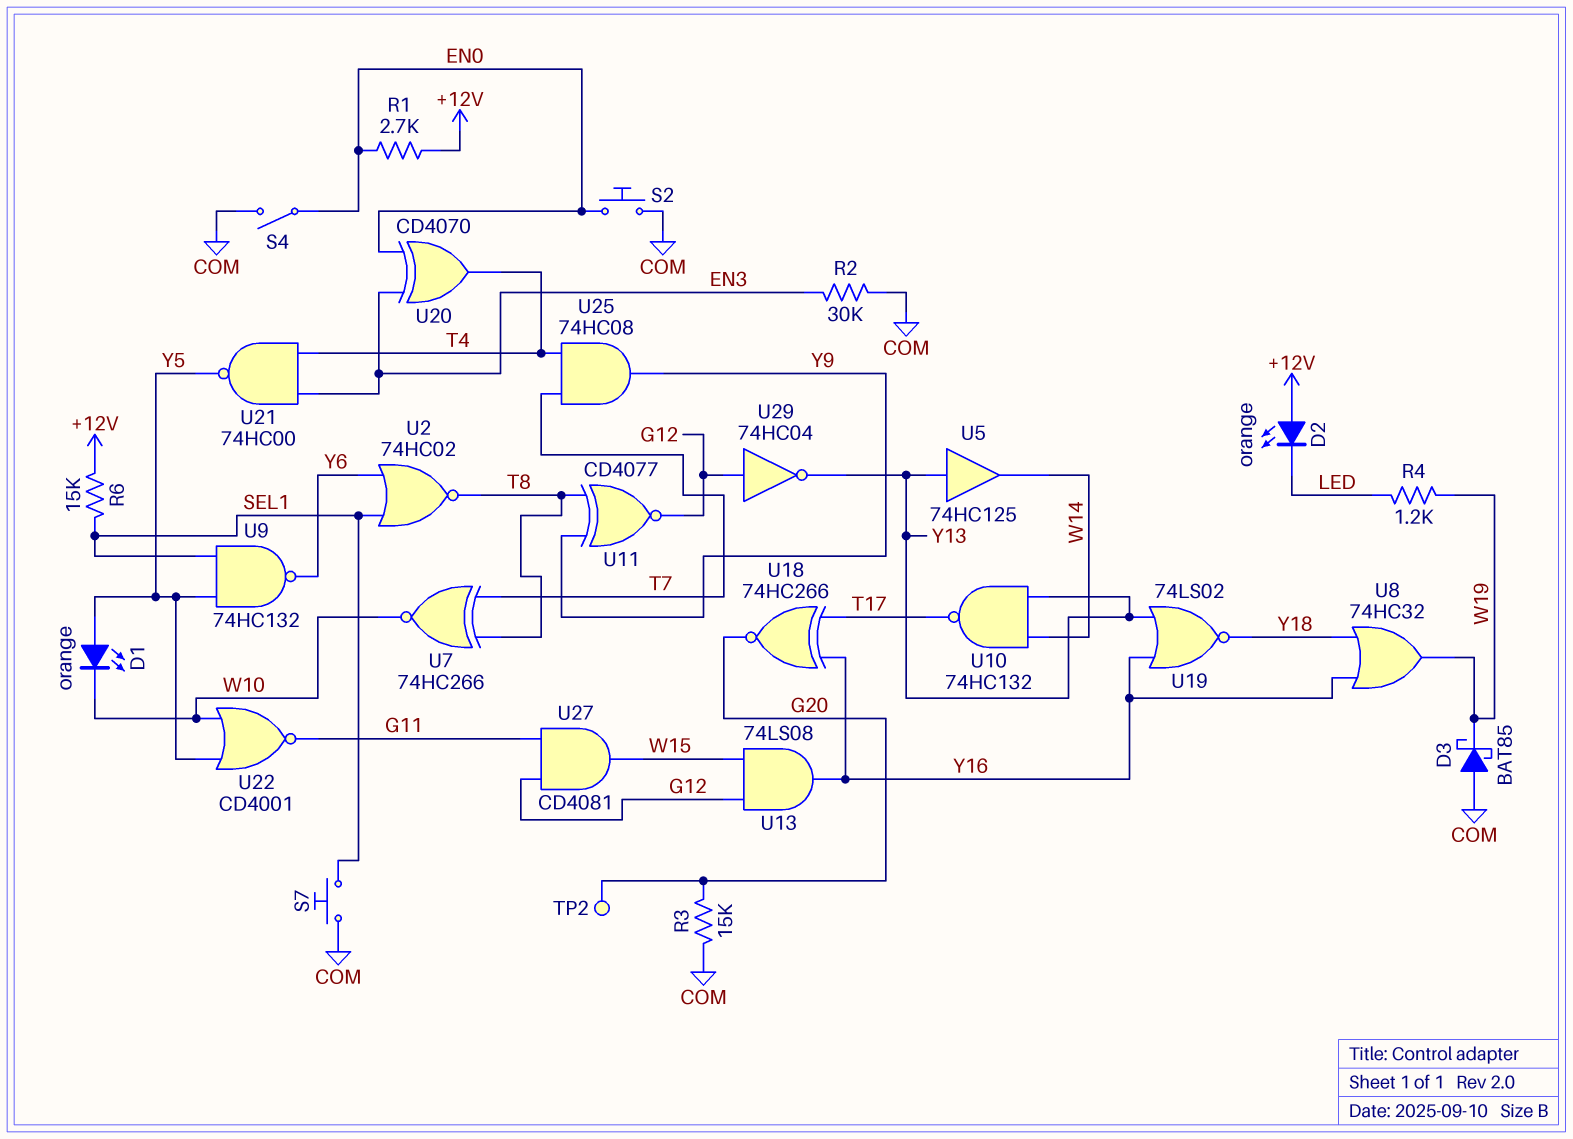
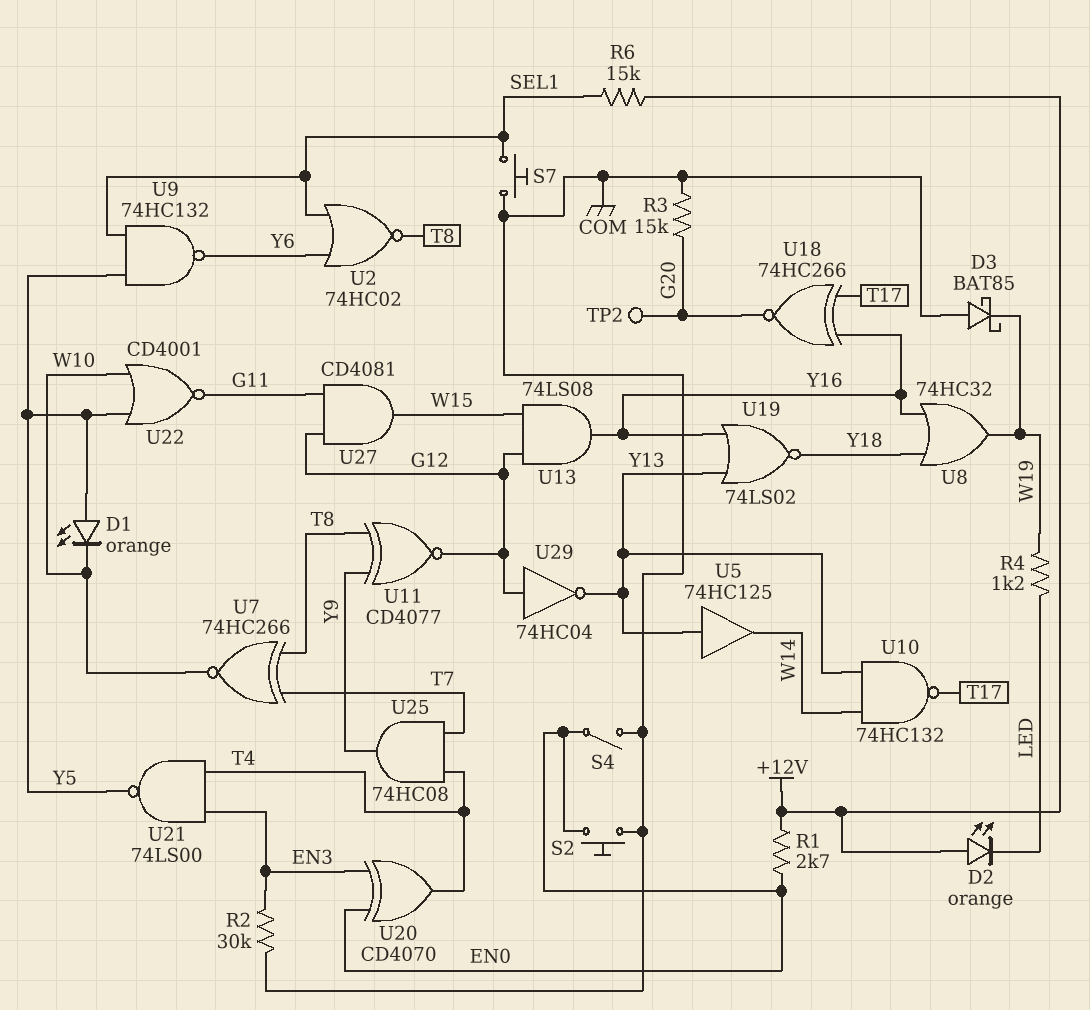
U21: NAND 74HC00 (in EN3, in T4, out Y5) -> NAND 74LS00 (in EN3, in T4, out Y5)

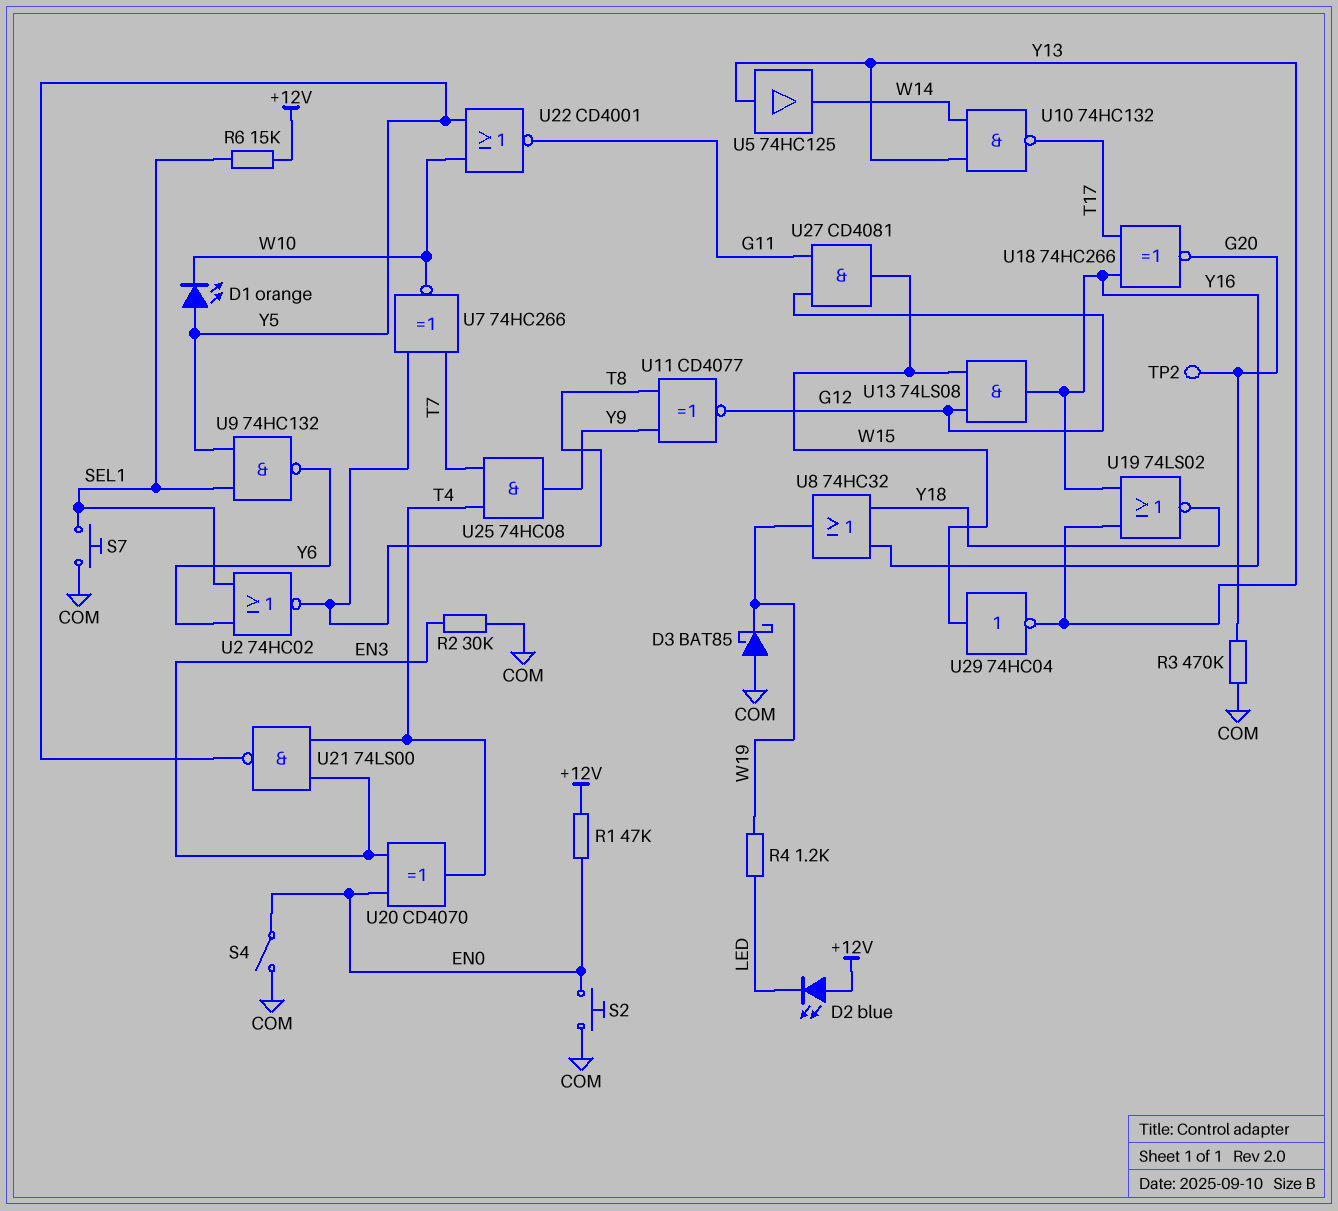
D2: LED orange (A +12V, K LED) -> LED blue (A +12V, K LED)
R1: 2.7k (+12V, EN0) -> 47k (+12V, EN0)
R3: 15k (COM, G20) -> 470k (COM, G20)
U29: NOT 74HC04 (in G12, out Y13) -> NOT 74HC04 (in W15, out Y13)

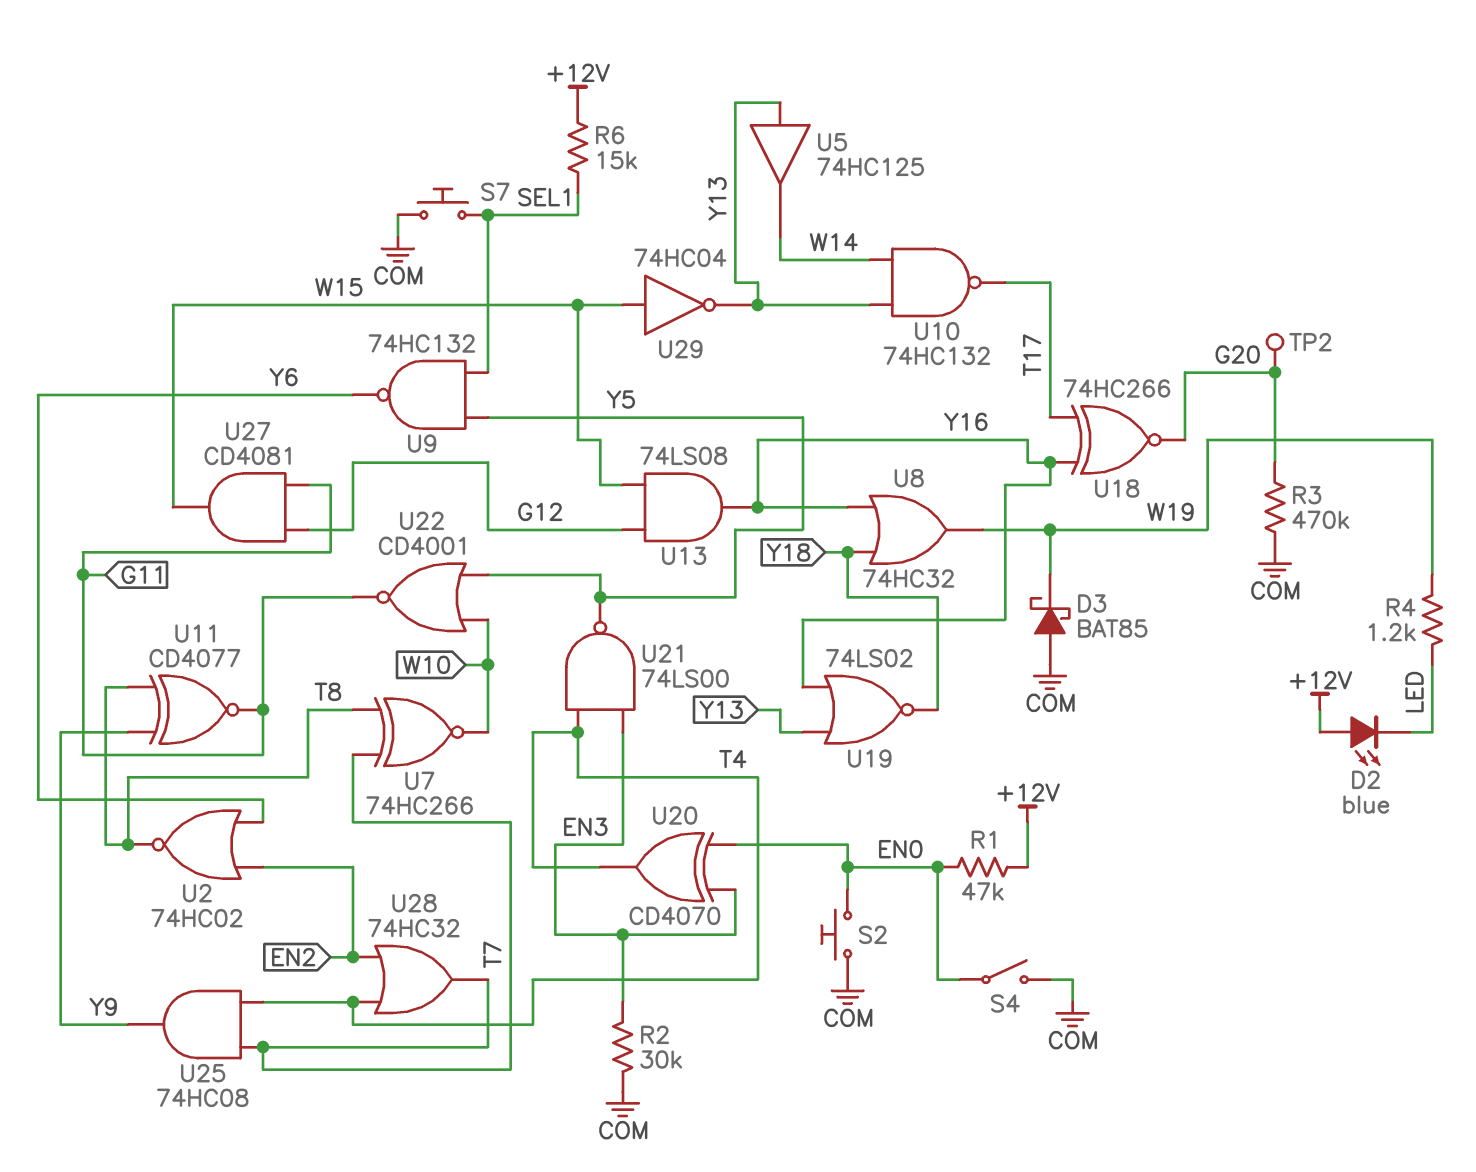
D1: LED orange (A Y5, K W10) -> none
U2: NOR 74HC02 (in SEL1, in Y6, out T8) -> NOR 74HC02 (in EN2, in Y6, out T8)
U11: XNOR CD4077 (in T8, in Y9, out G12) -> XNOR CD4077 (in T8, in Y9, out G11)
U28: none -> OR 74HC32 (in EN2, in T4, out T7)

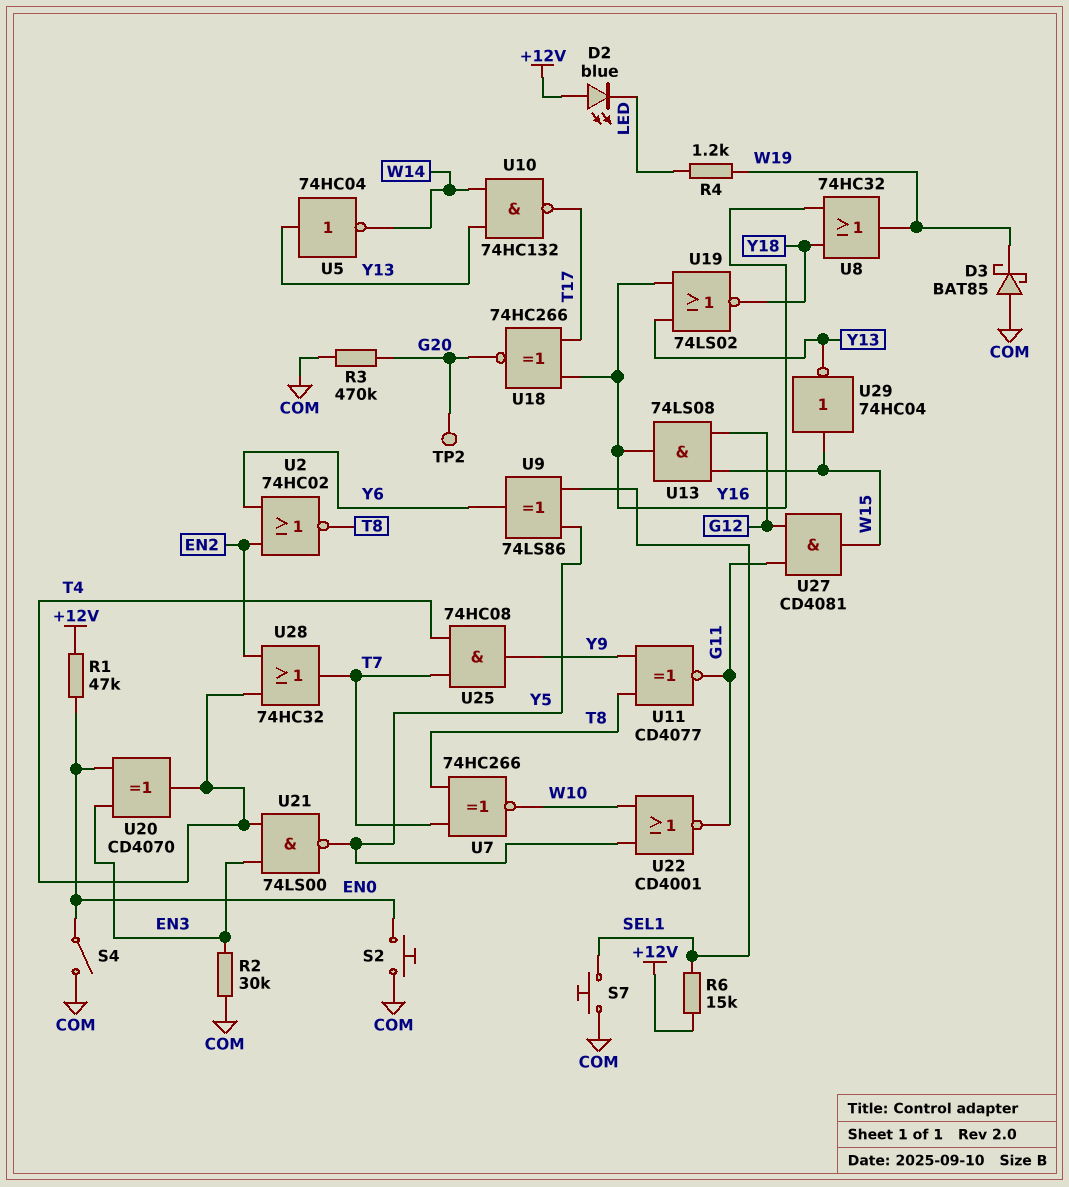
U5: buffer 74HC125 (in Y13, out W14) -> NOT 74HC04 (in Y13, out W14)
U9: NAND 74HC132 (in SEL1, in Y5, out Y6) -> XOR 74LS86 (in SEL1, in Y5, out Y6)

